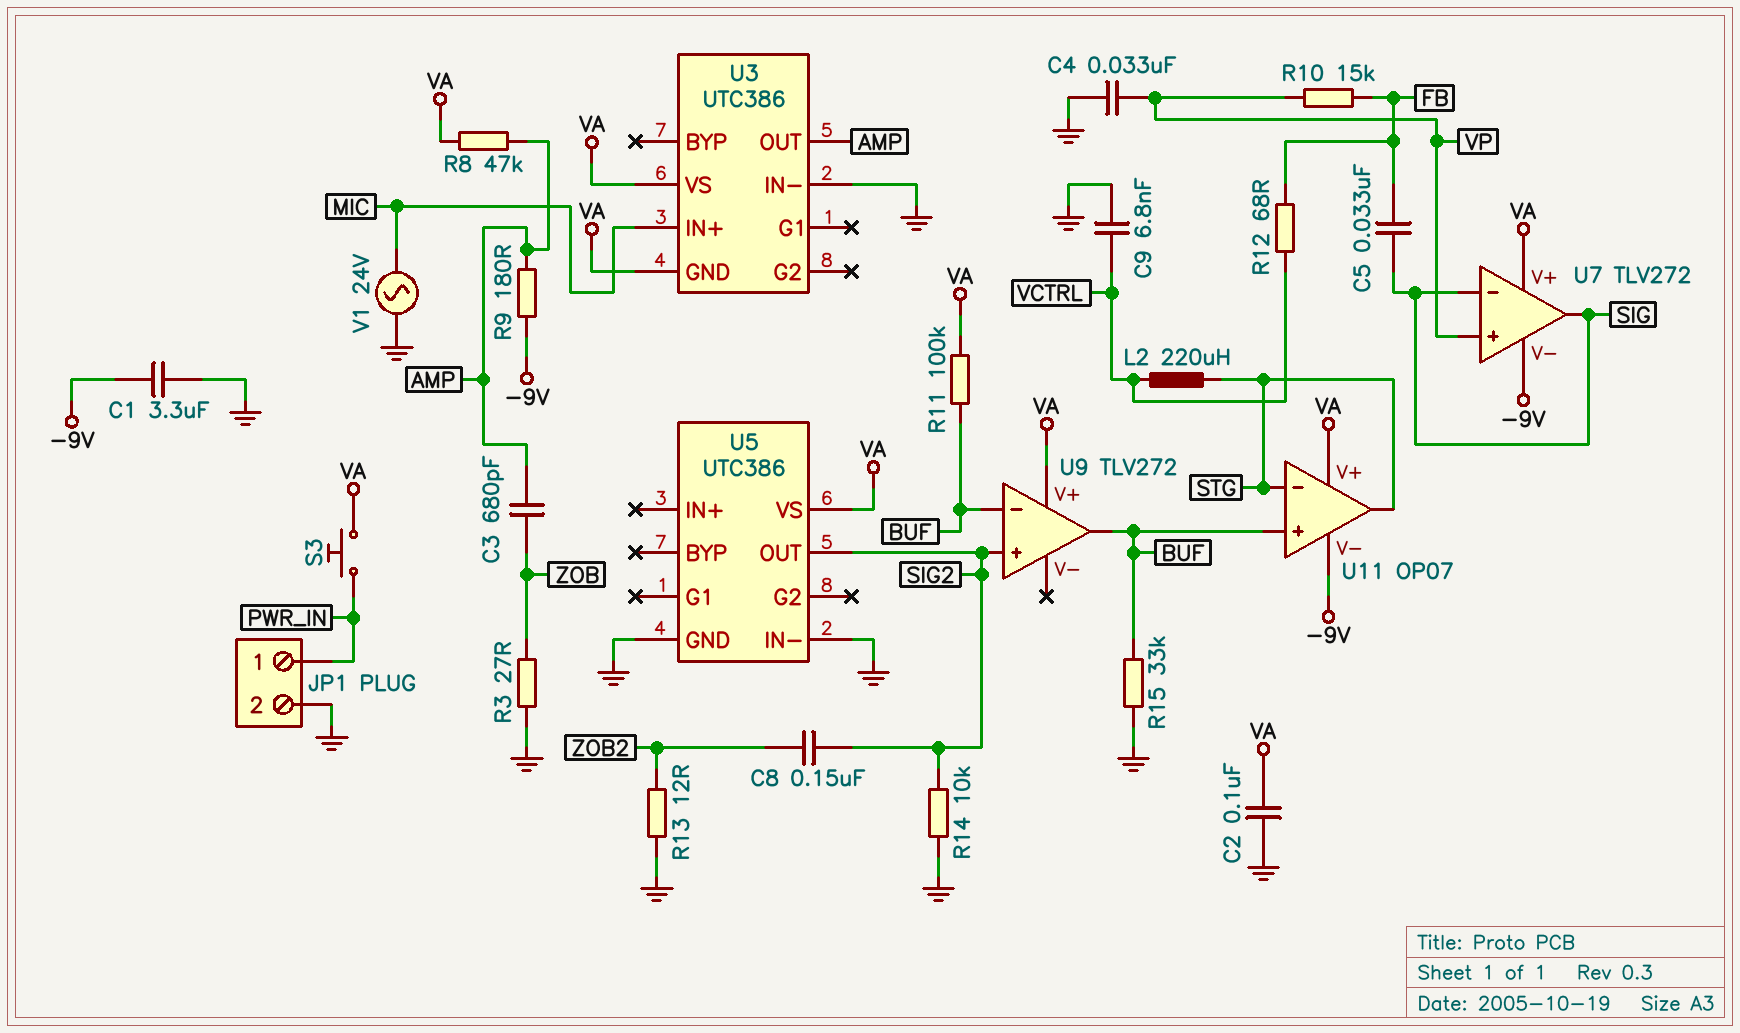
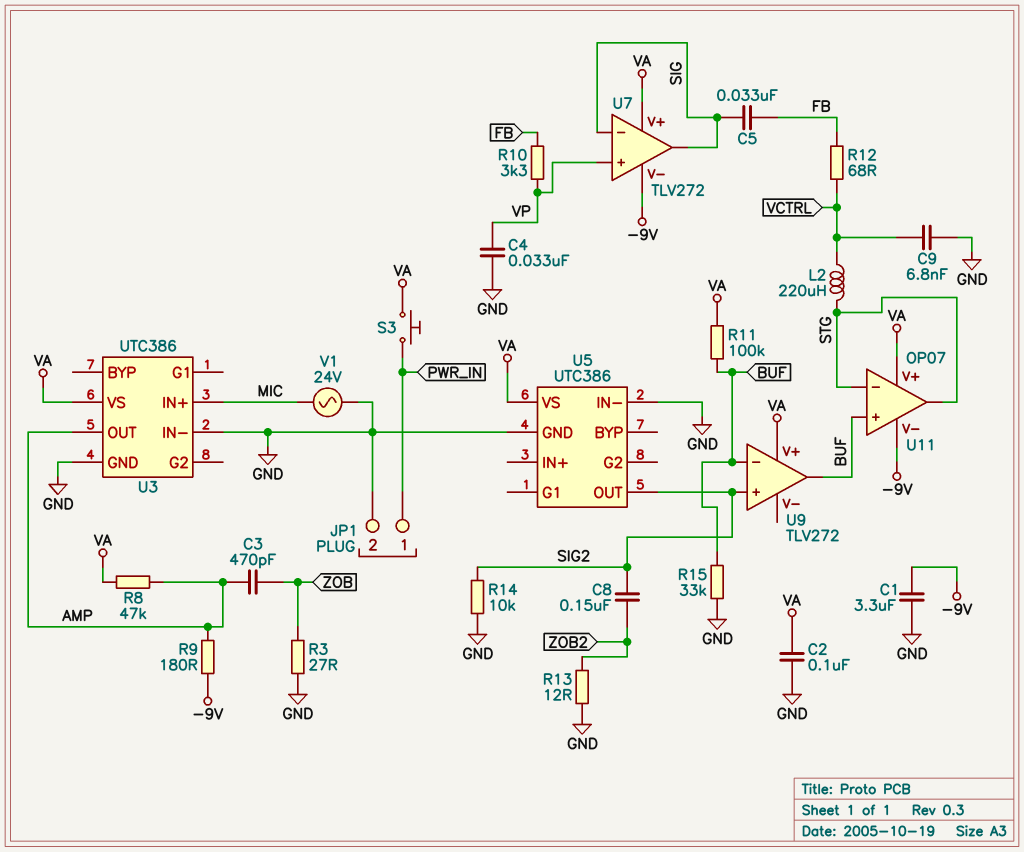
C3: 680pF (AMP, ZOB) -> 470pF (AMP, ZOB)
R10: 15k (FB, VP) -> 3.3k (FB, VP)
U3 pin GND: VA -> GND

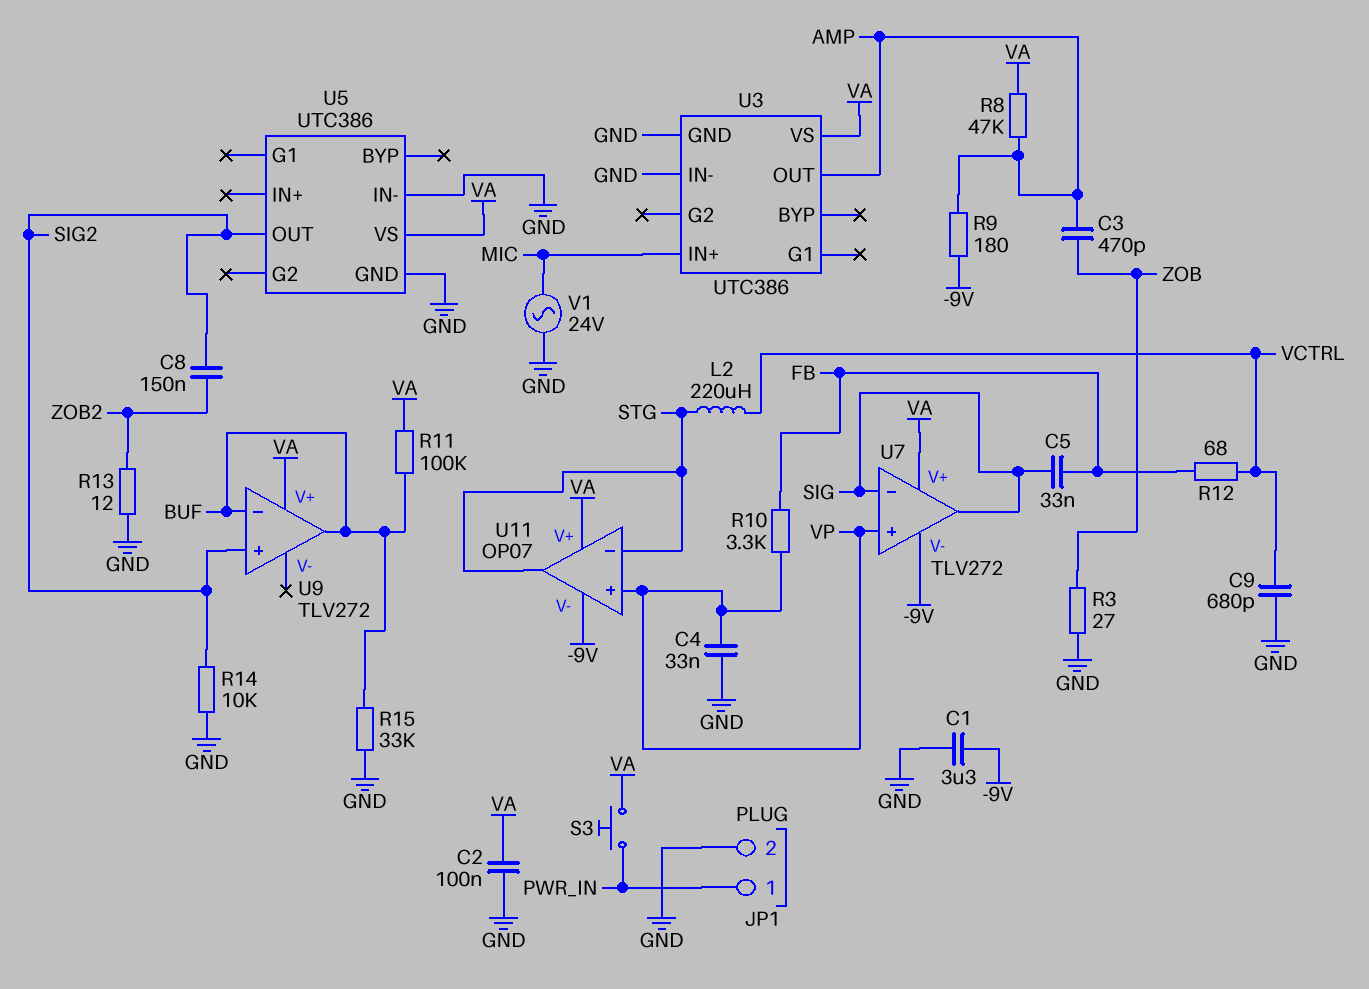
C9: 6.8nF (GND, VCTRL) -> 680pF (GND, VCTRL)
U11 pin in+: BUF -> VP

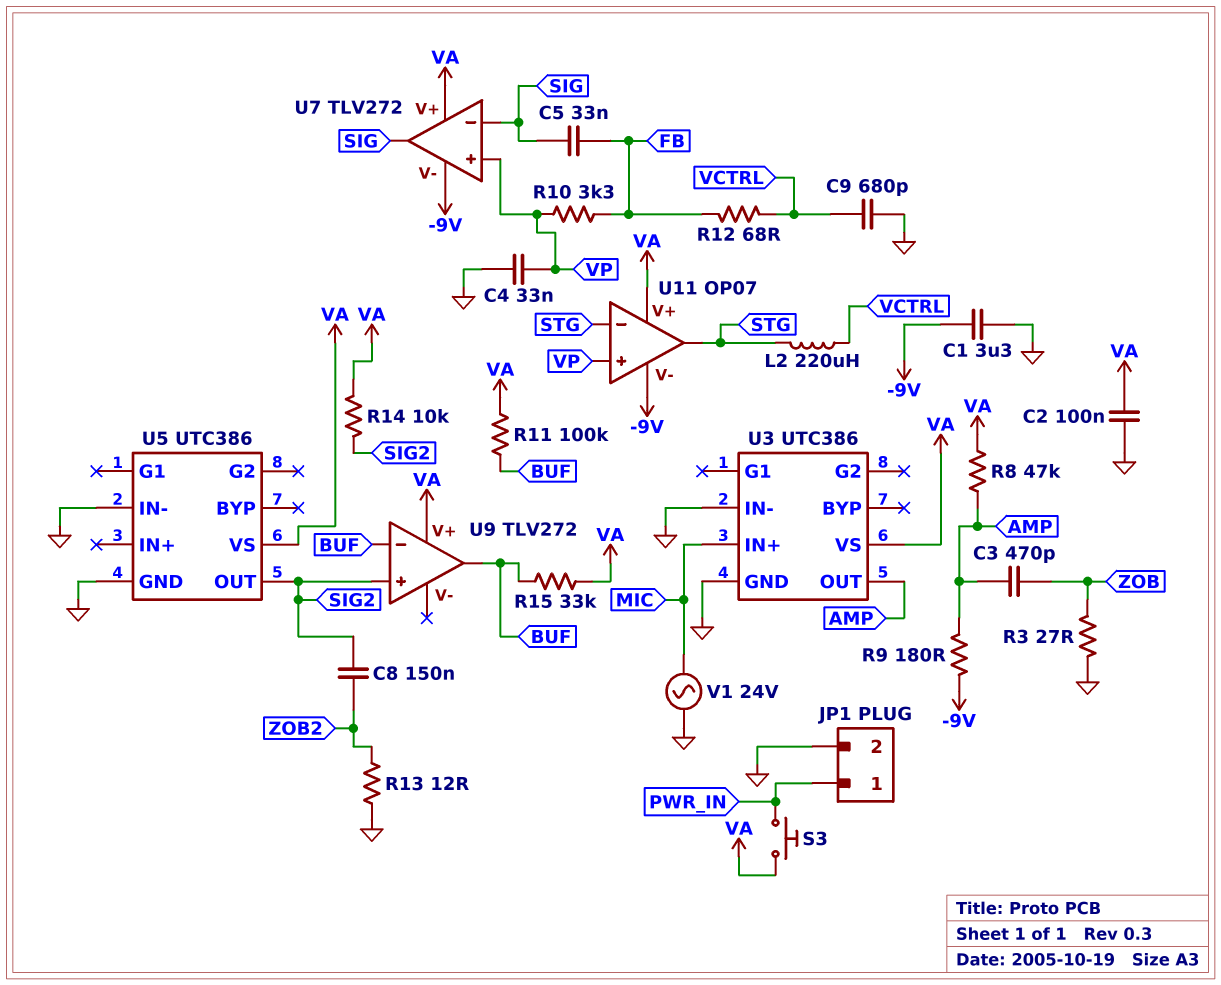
R14: 10k (GND, SIG2) -> 10k (SIG2, VA)
R15: 33k (BUF, GND) -> 33k (BUF, VA)

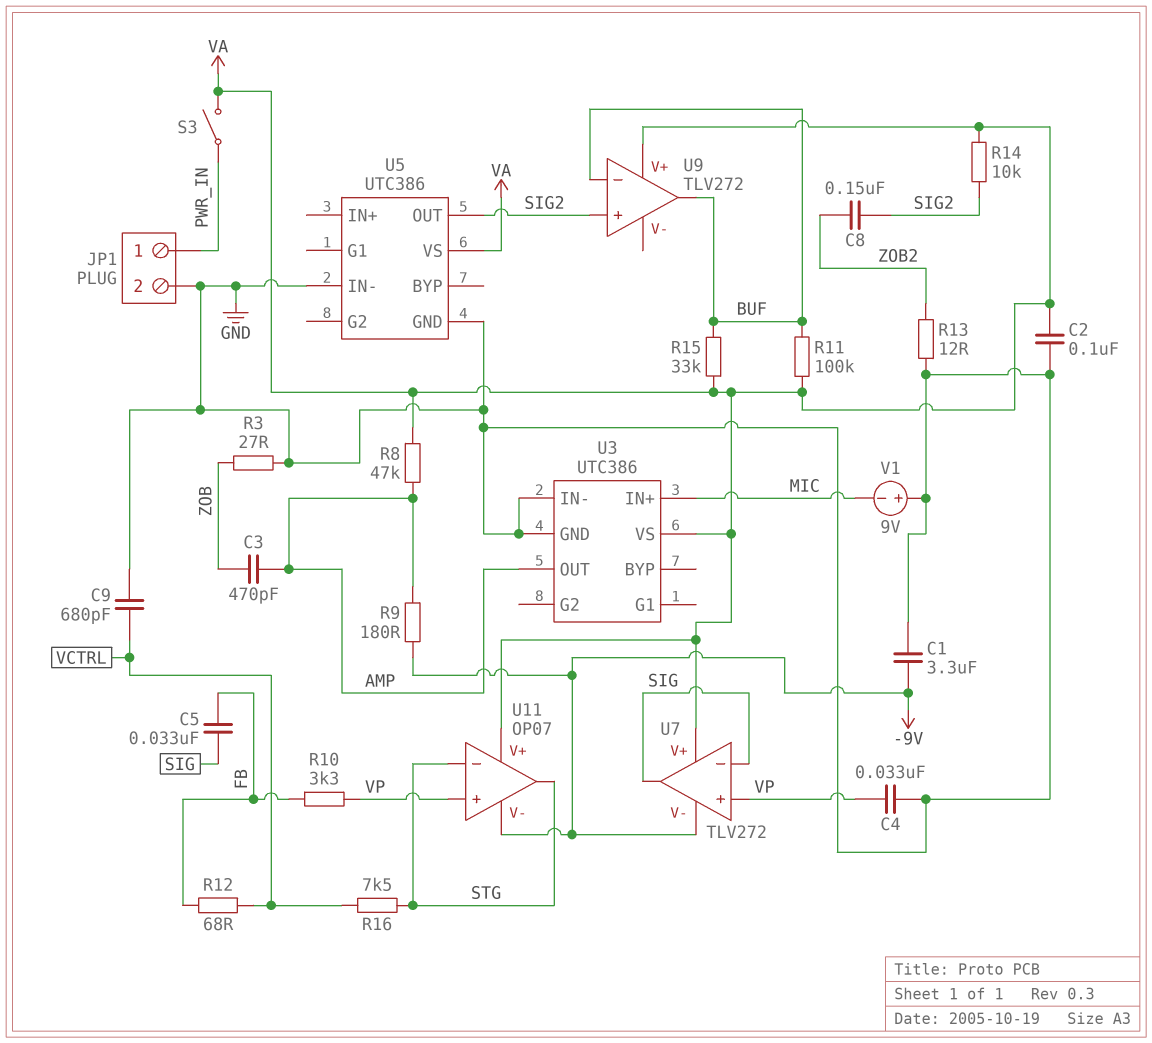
L2: 220uH (STG, VCTRL) -> none
R16: none -> 7.5k (STG, VCTRL)
S3: button (PWR_IN, VA) -> switch (PWR_IN, VA)
V1: AC 24V (GND, MIC) -> 9V (plus GND, minus MIC)

